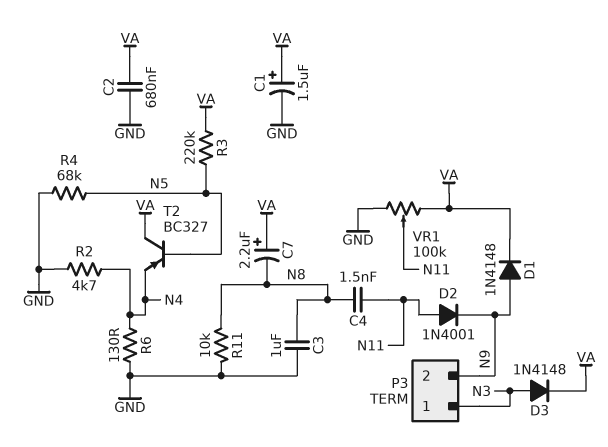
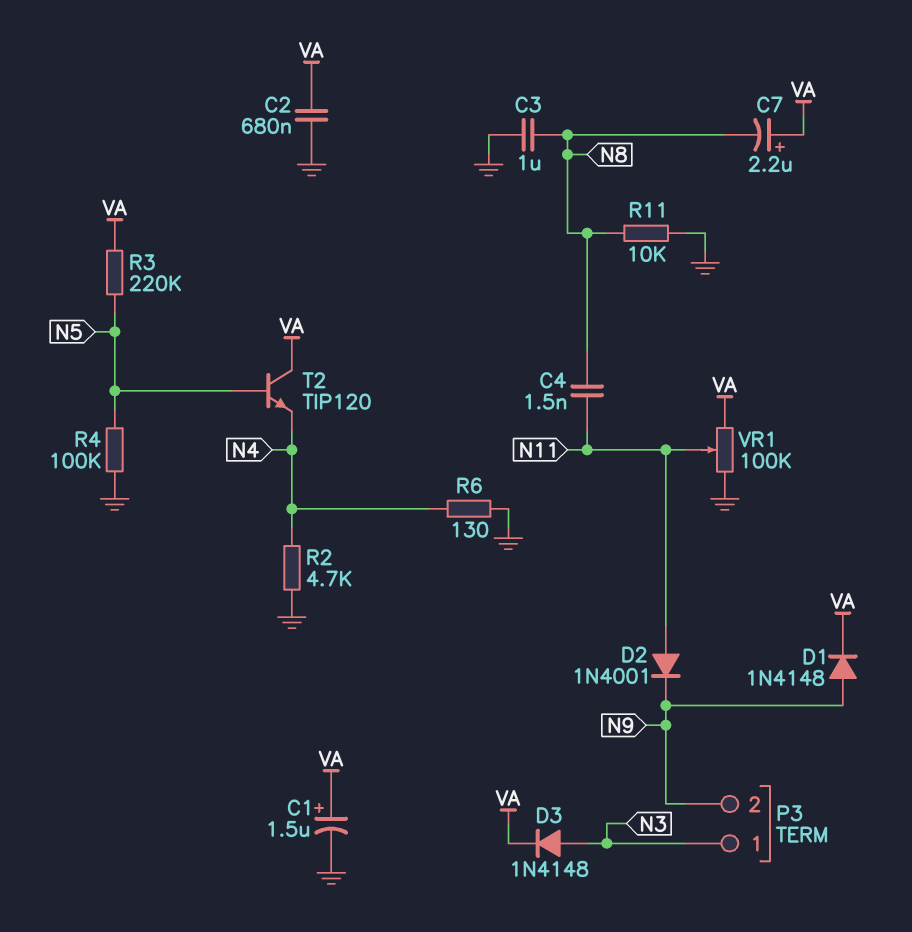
R4: 68k (GND, N5) -> 100k (GND, N5)
T2: PNP BC327 (B N5, C VA, E N4) -> NPN TIP120 (B N5, C VA, E N4)

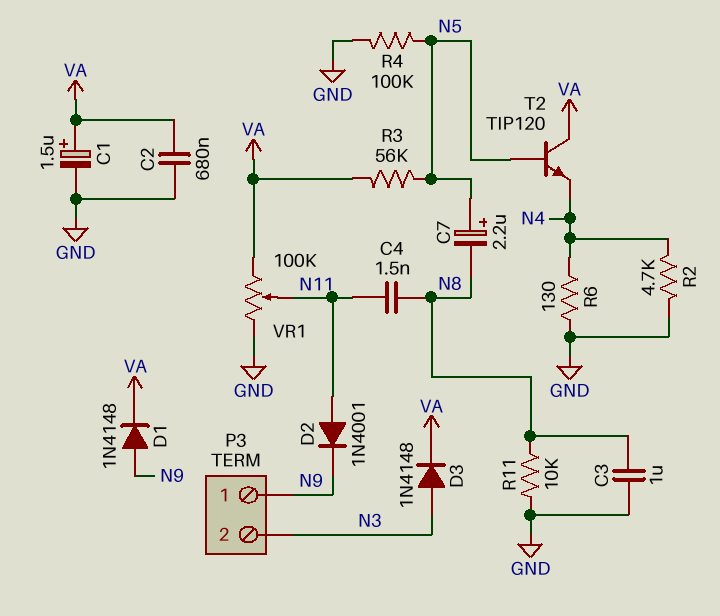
C7: 2.2uF (plus VA, minus N8) -> 2.2uF (plus N5, minus N8)
P3 pin 1: N3 -> N9
P3 pin 2: N9 -> N3
R3: 220k (N5, VA) -> 56k (N5, VA)

